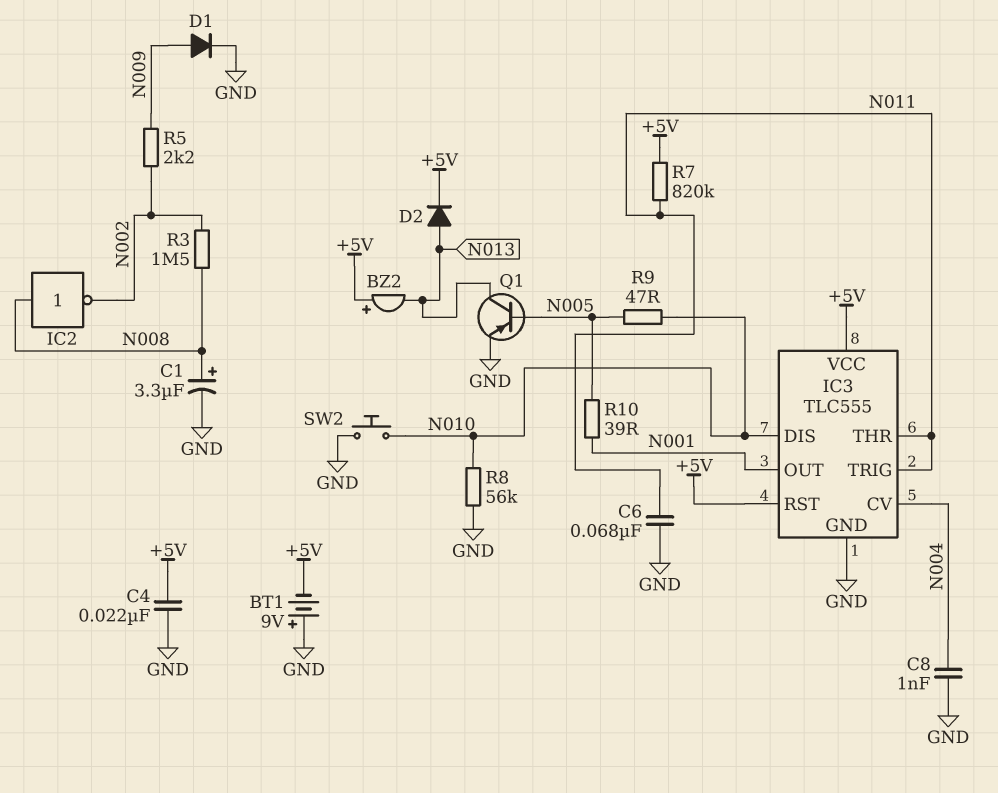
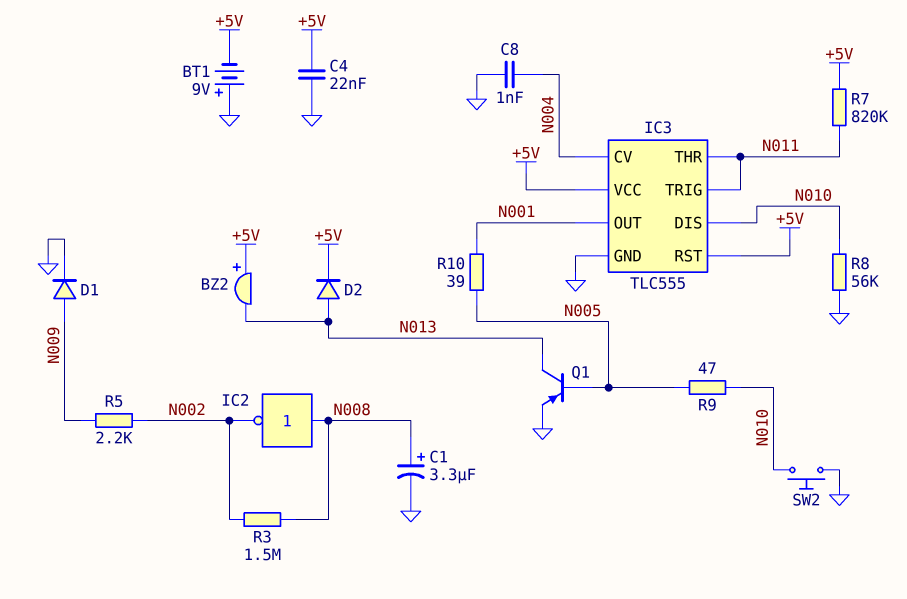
C6: 68nF (GND, N011) -> none

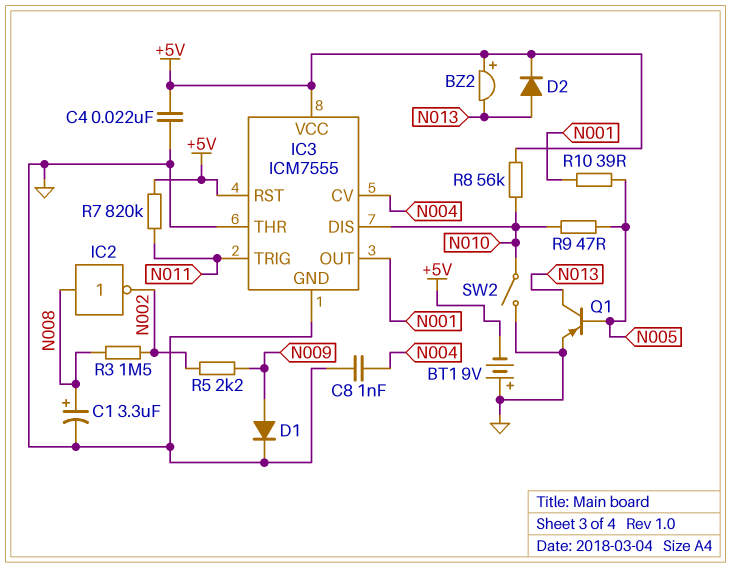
IC3: TLC555 -> ICM7555
IC3 pin THR: N011 -> GND
R8: 56k (GND, N010) -> 56k (+5V, N010)
SW2: button (GND, N010) -> switch (GND, N010)

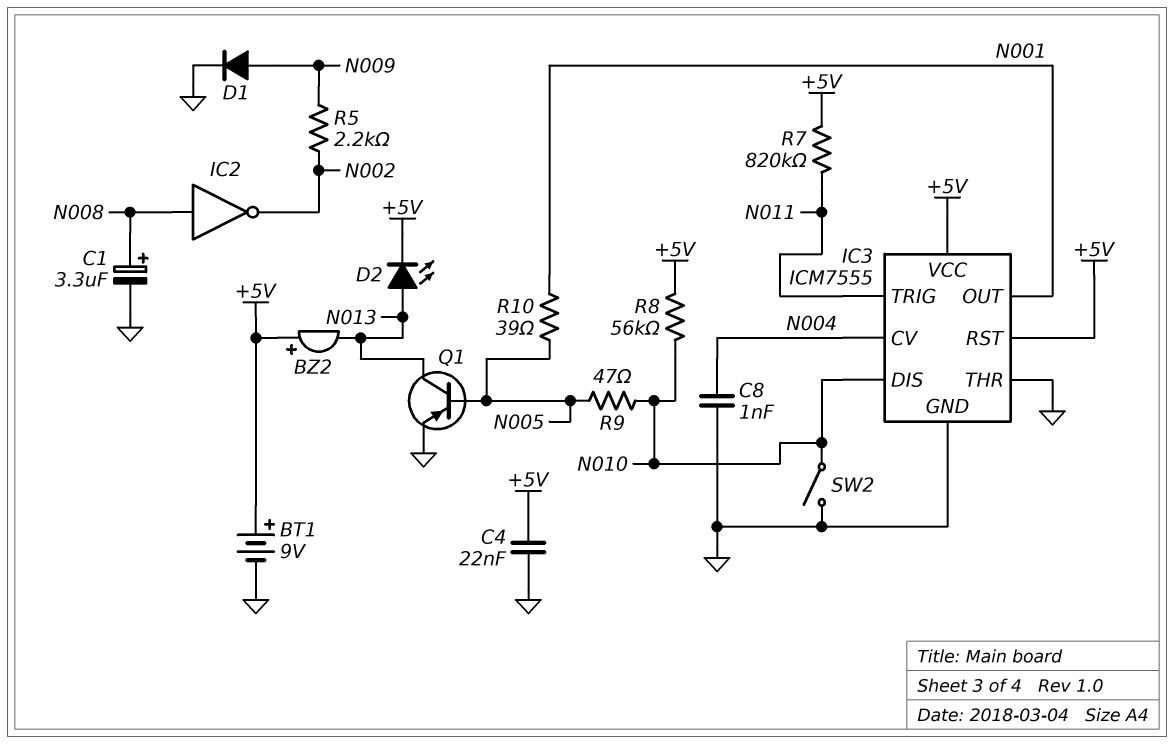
BT1: 9V (plus GND, minus +5V) -> 9V (plus +5V, minus GND)
D2: diode (A N013, K +5V) -> LED (A N013, K +5V)
R3: 1.5M (N002, N008) -> none

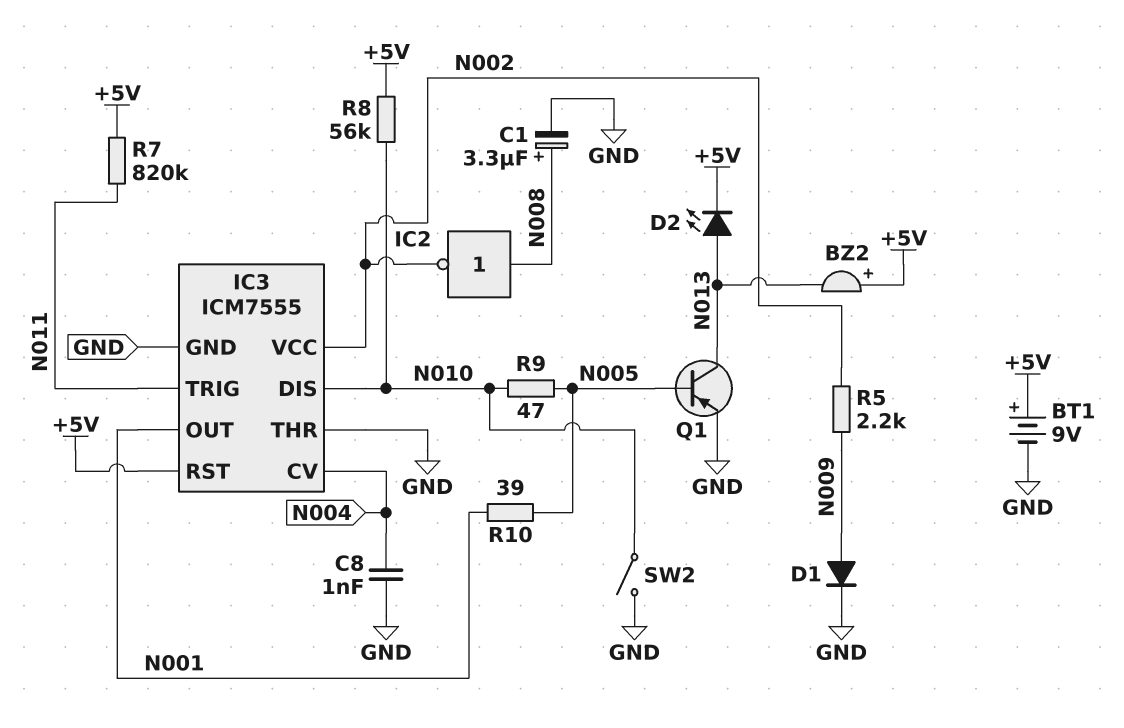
C4: 22nF (+5V, GND) -> none
IC3 pin VCC: +5V -> N002

